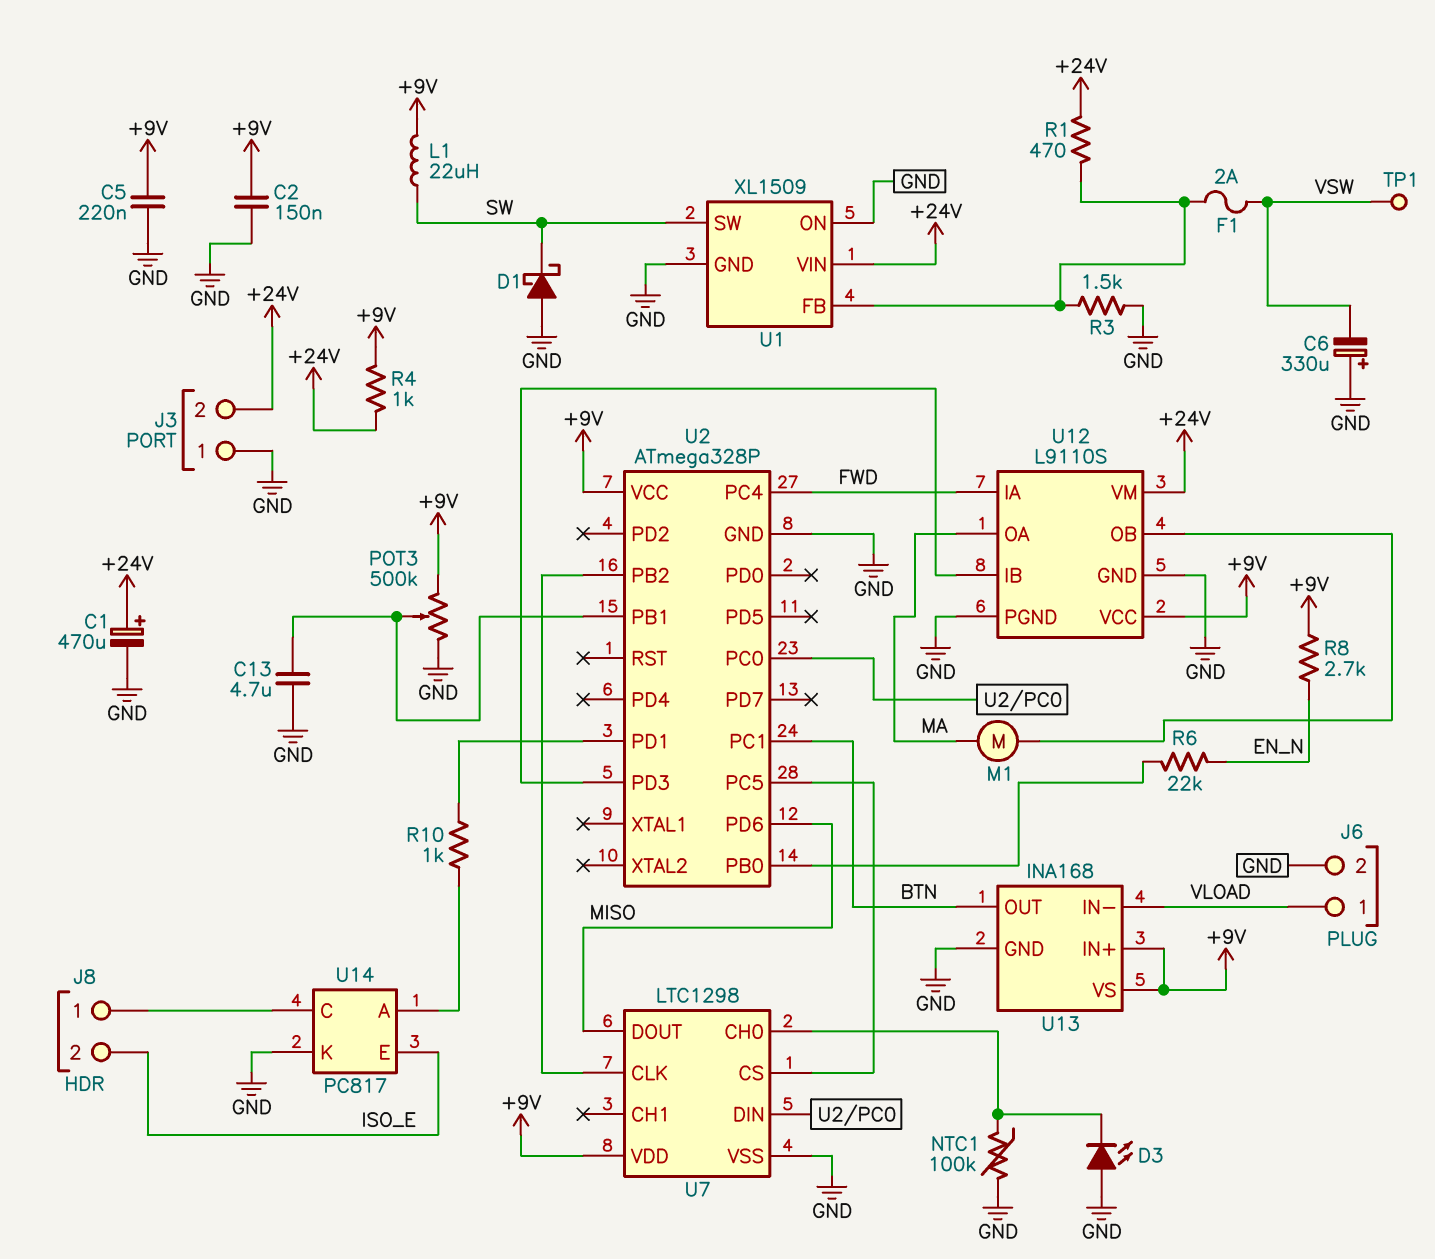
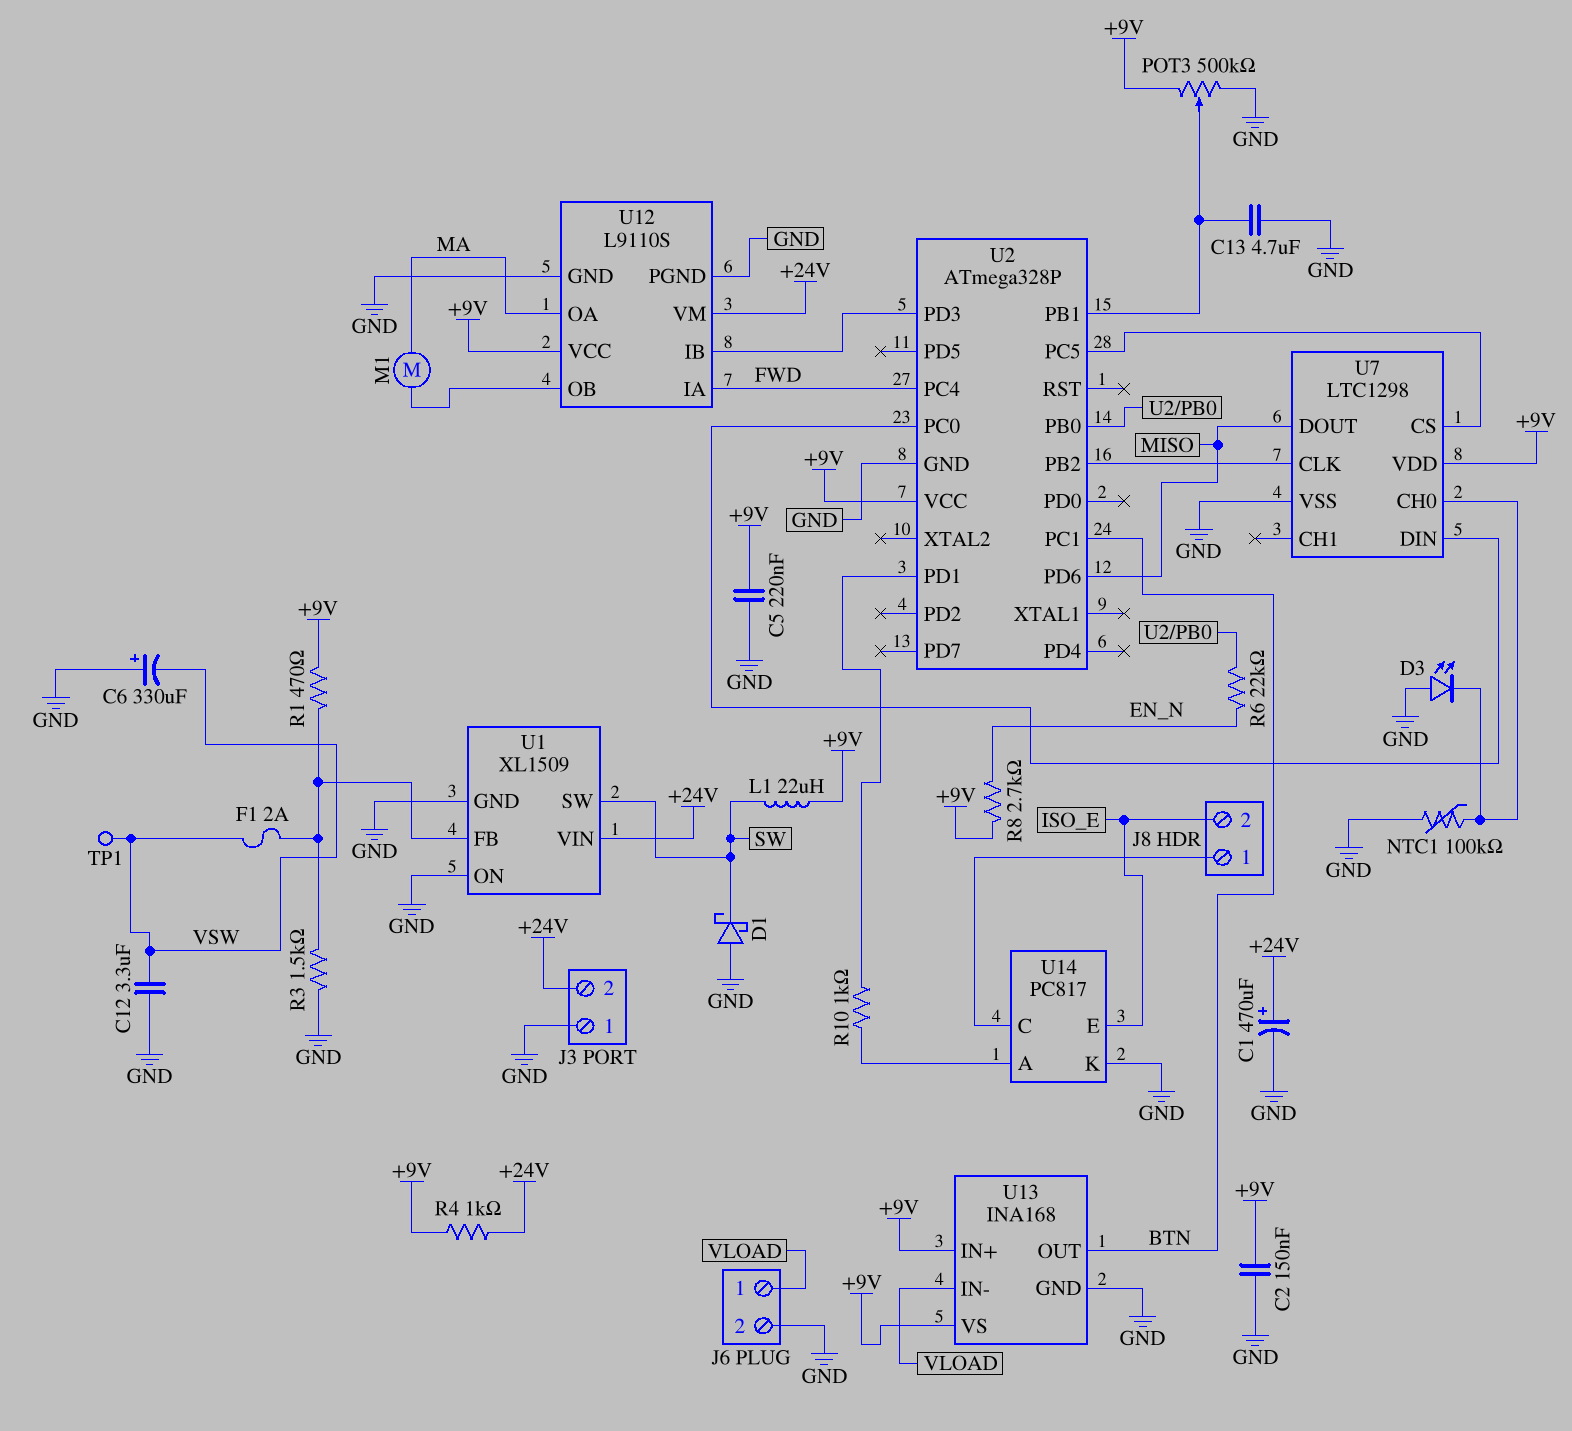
C12: none -> 3.3uF (GND, VSW)
R1: 470 (+24V, U1/FB) -> 470 (+9V, U1/FB)

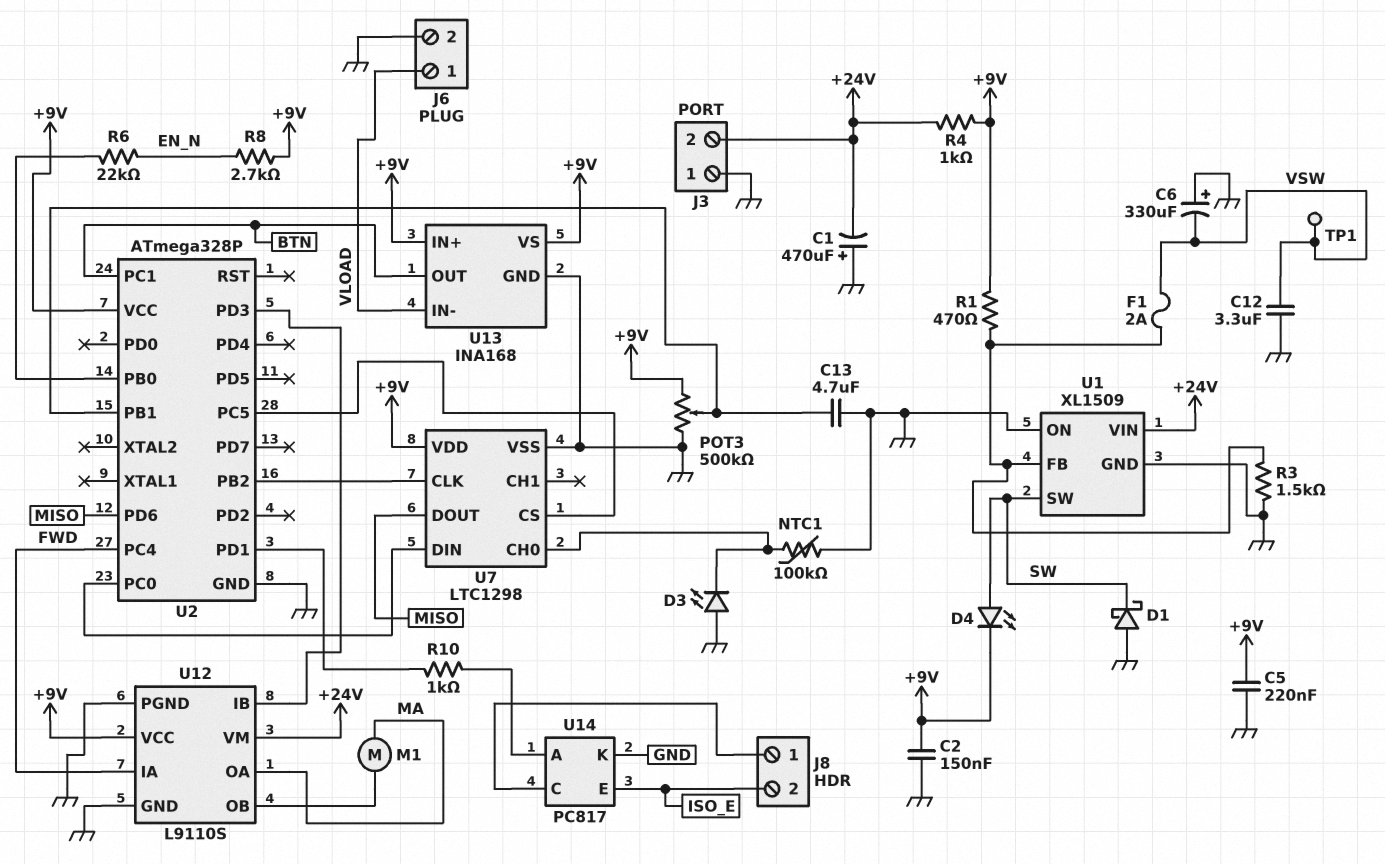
C1: 470uF (plus +24V, minus GND) -> 470uF (plus GND, minus +24V)
D4: none -> LED (A SW, K +9V)
L1: 22uH (+9V, SW) -> none

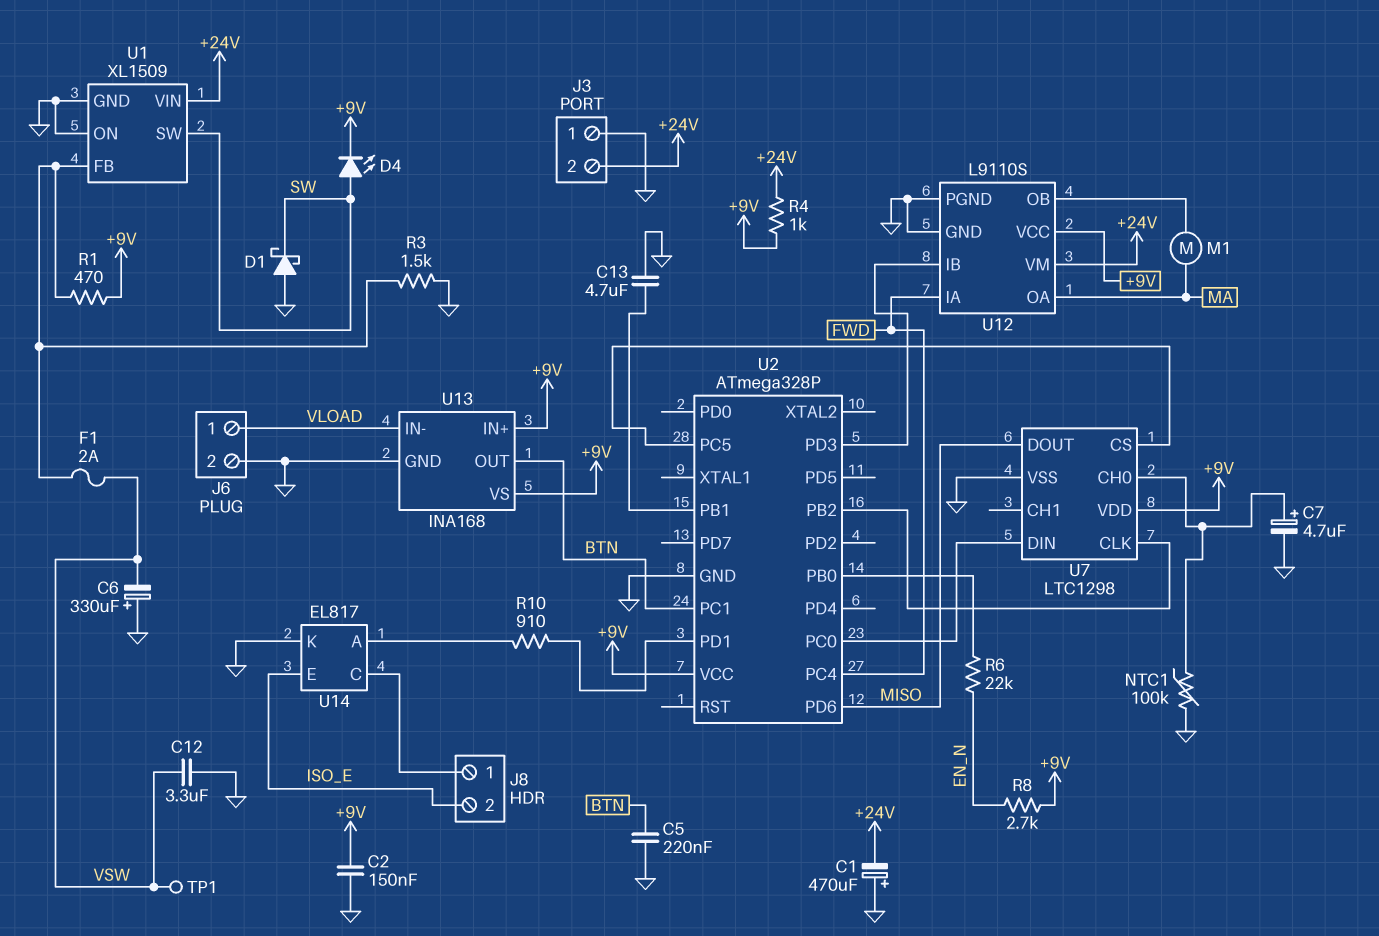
C5: 220nF (+9V, GND) -> 220nF (BTN, GND)
C7: none -> 4.7uF (plus U7/CH0, minus GND)
D3: LED (A GND, K U7/CH0) -> none
POT3: 500k (+9V, GND, wiper U2/PB1) -> none
R10: 1k (U2/PD1, U14/A) -> 910 (U2/PD1, U14/A)
U14: PC817 -> EL817

